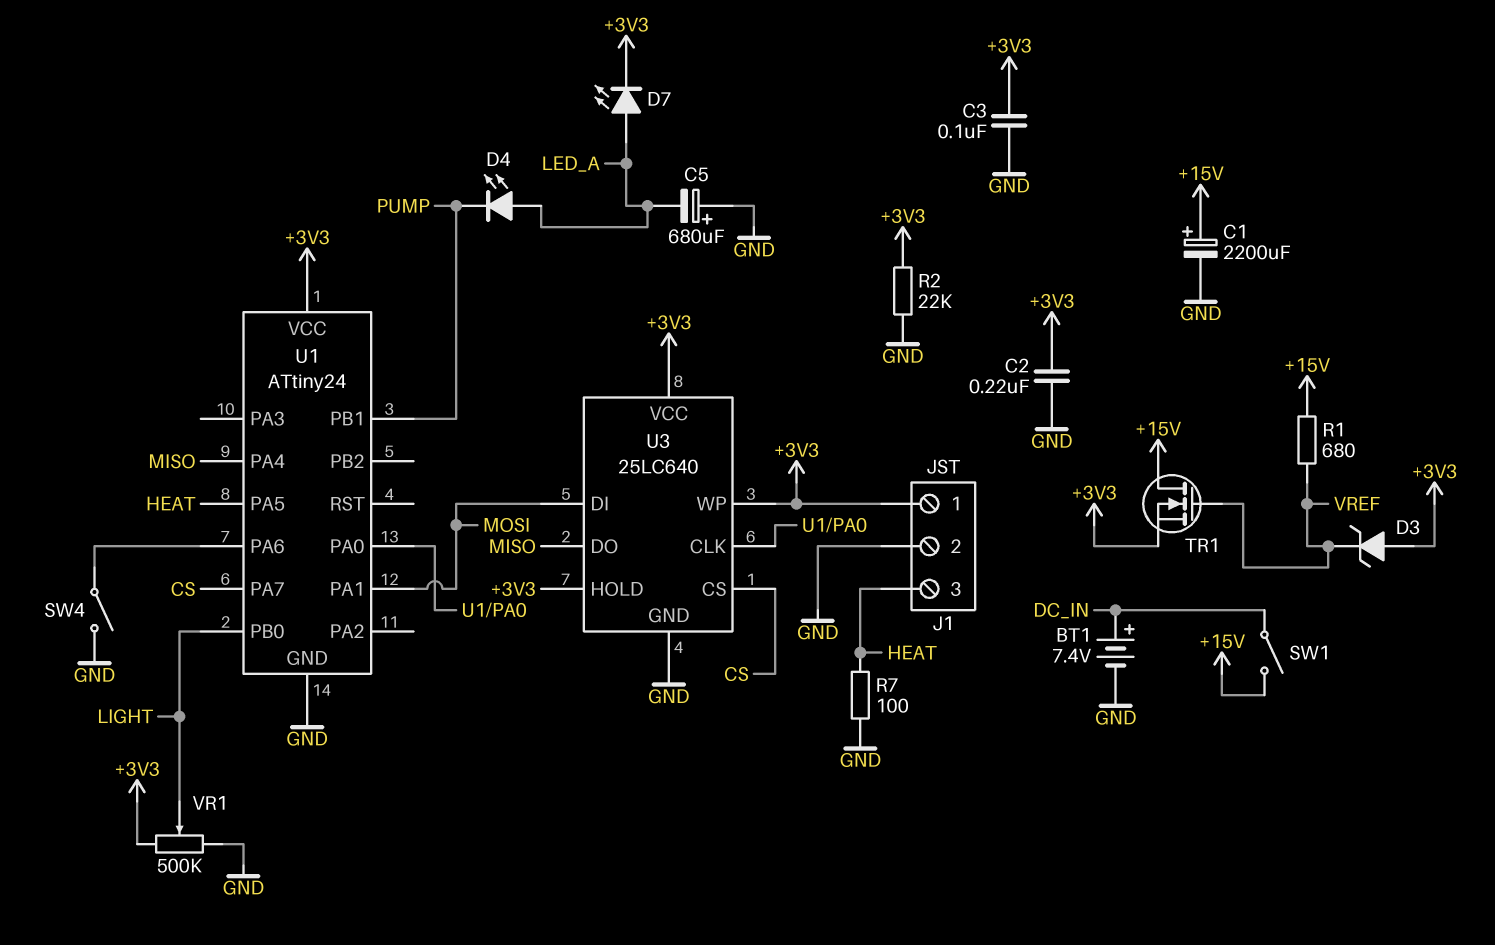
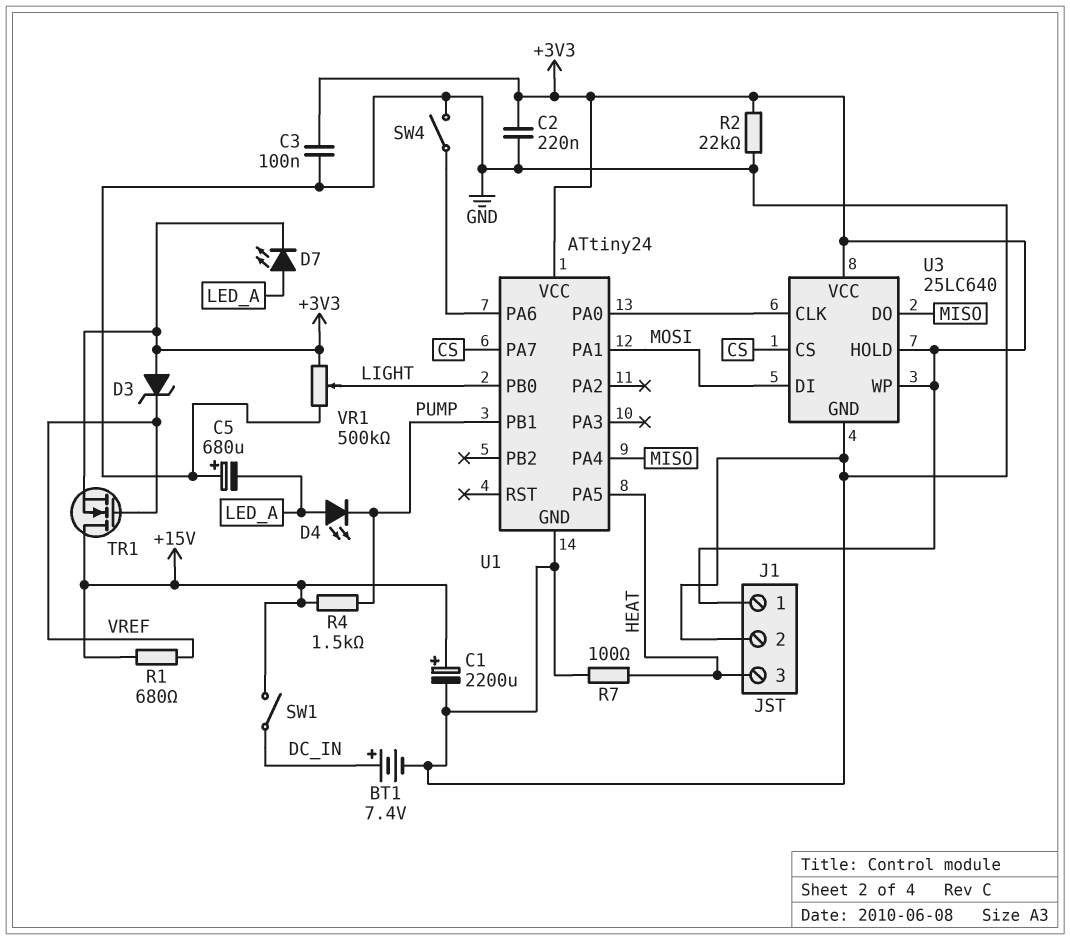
R4: none -> 1.5k (+15V, PUMP)

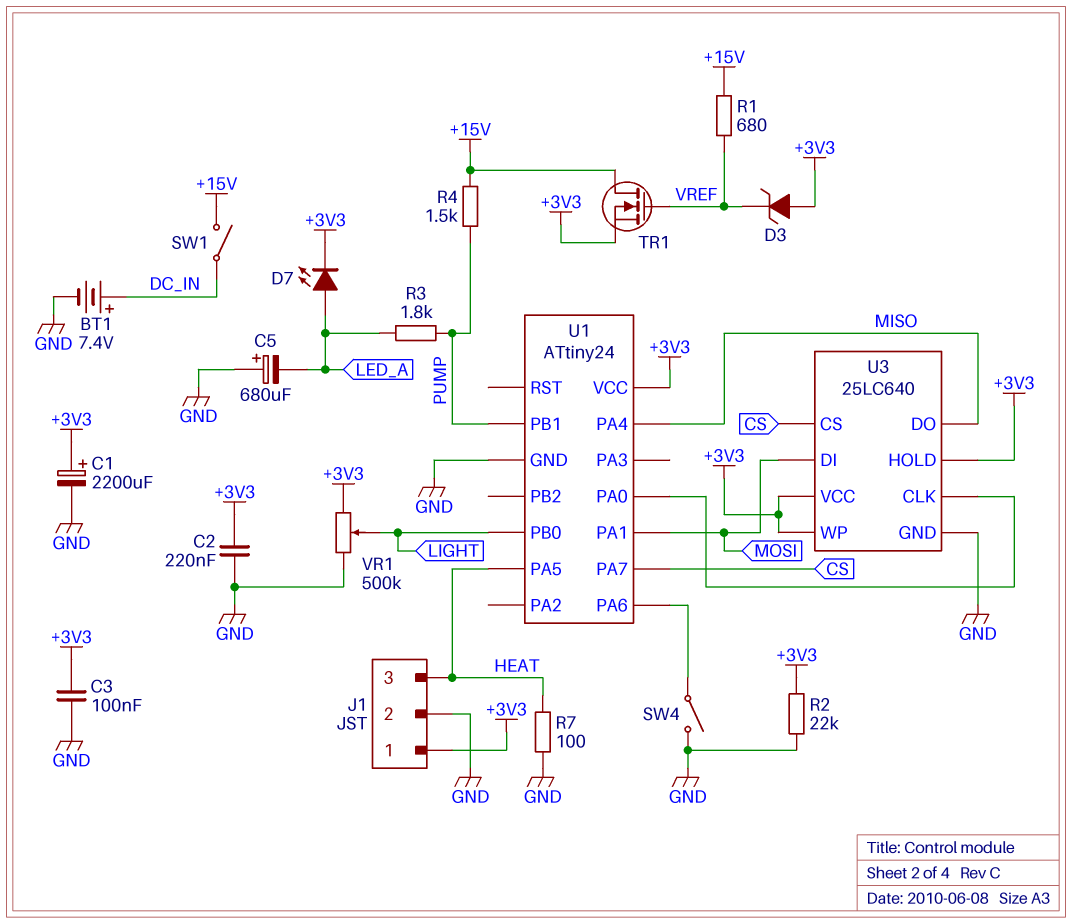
C1: 2200uF (plus +15V, minus GND) -> 2200uF (plus +3V3, minus GND)
D4: LED (A LED_A, K PUMP) -> none
R3: none -> 1.8k (LED_A, PUMP)

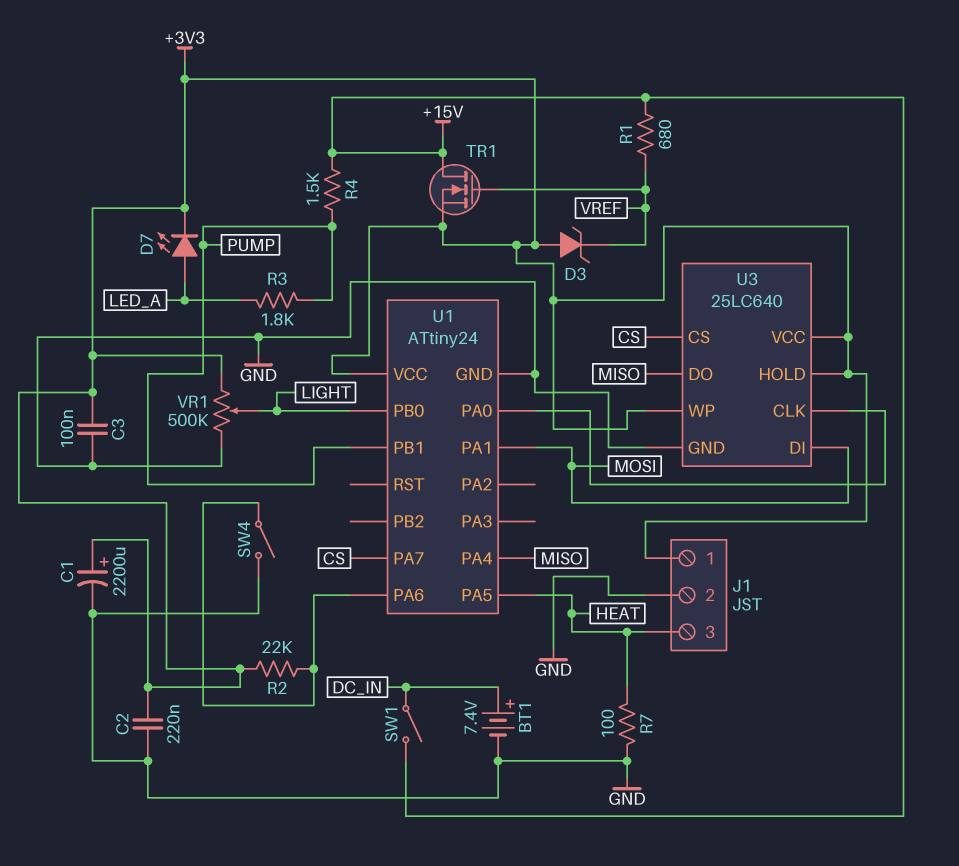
C5: 680uF (plus GND, minus LED_A) -> none
R2: 22k (+3V3, GND) -> 22k (+3V3, U1/PA6)

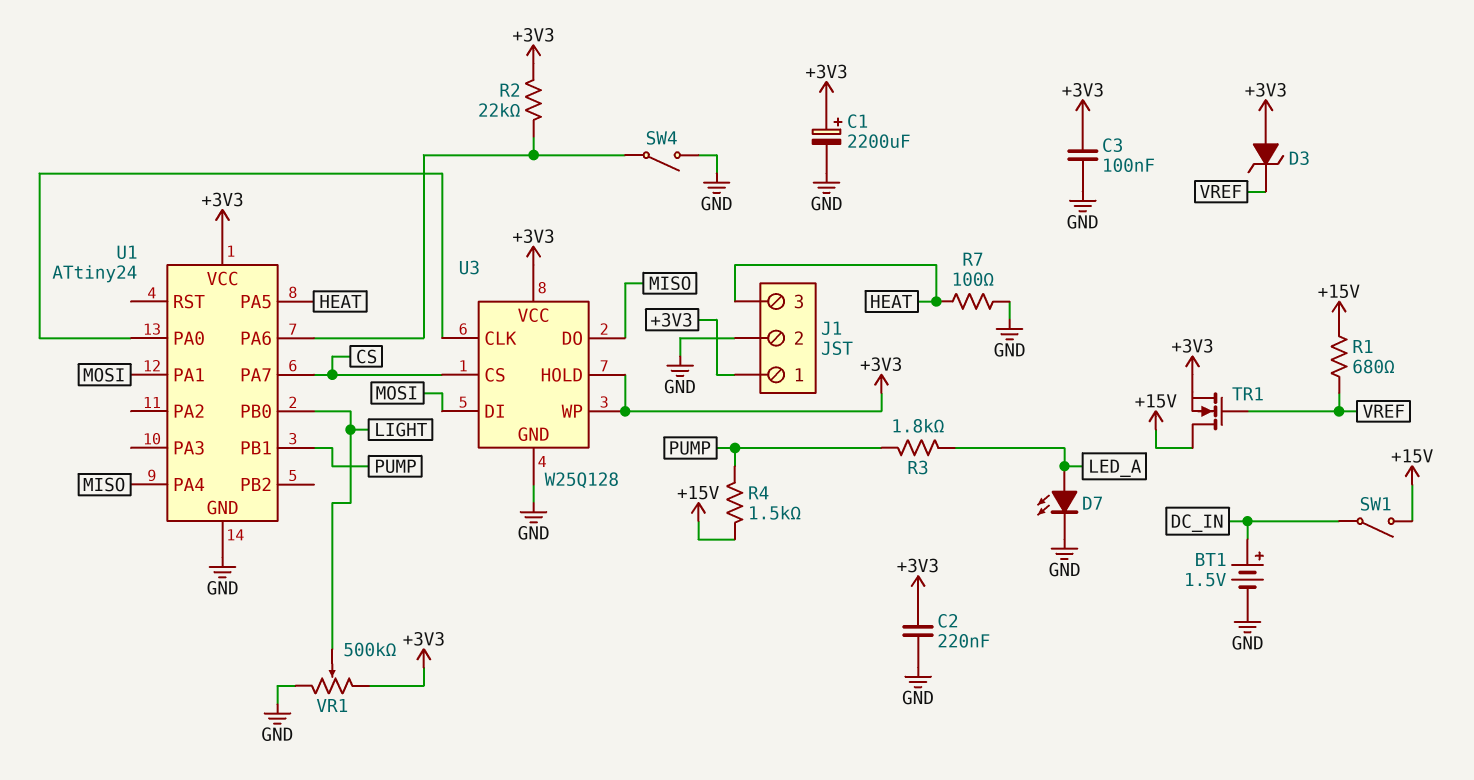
BT1: 7.4V (plus DC_IN, minus GND) -> 1.5V (plus DC_IN, minus GND)
D7: LED (A LED_A, K +3V3) -> LED (A LED_A, K GND)
U3: 25LC640 -> W25Q128

